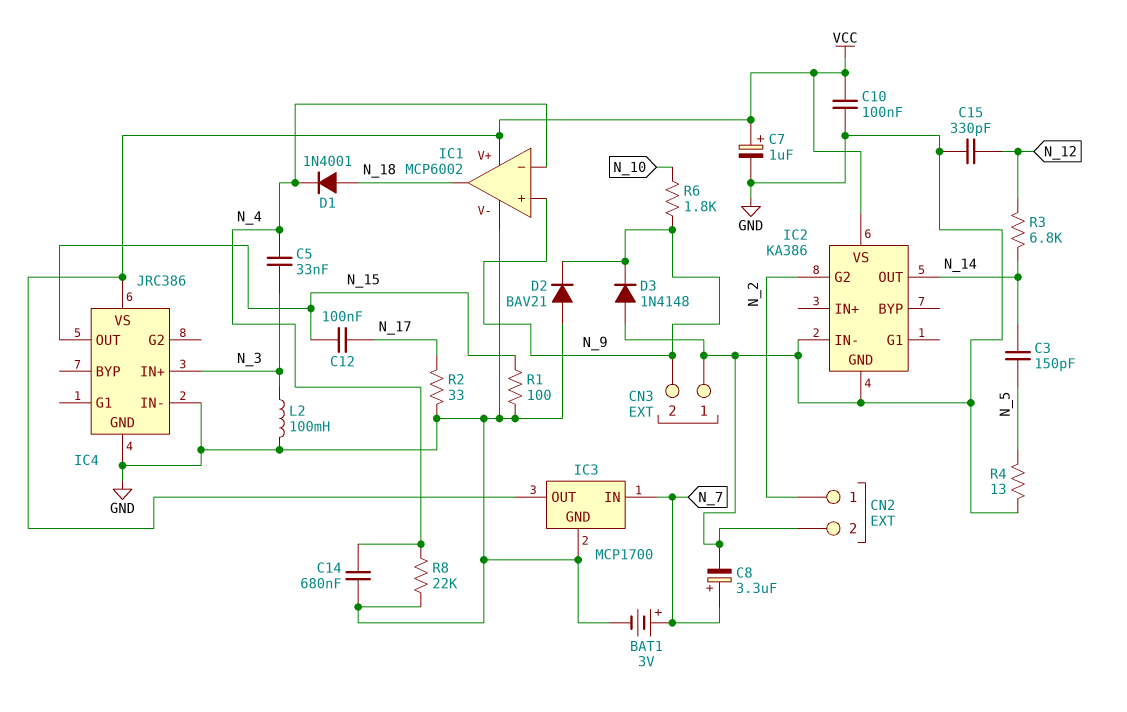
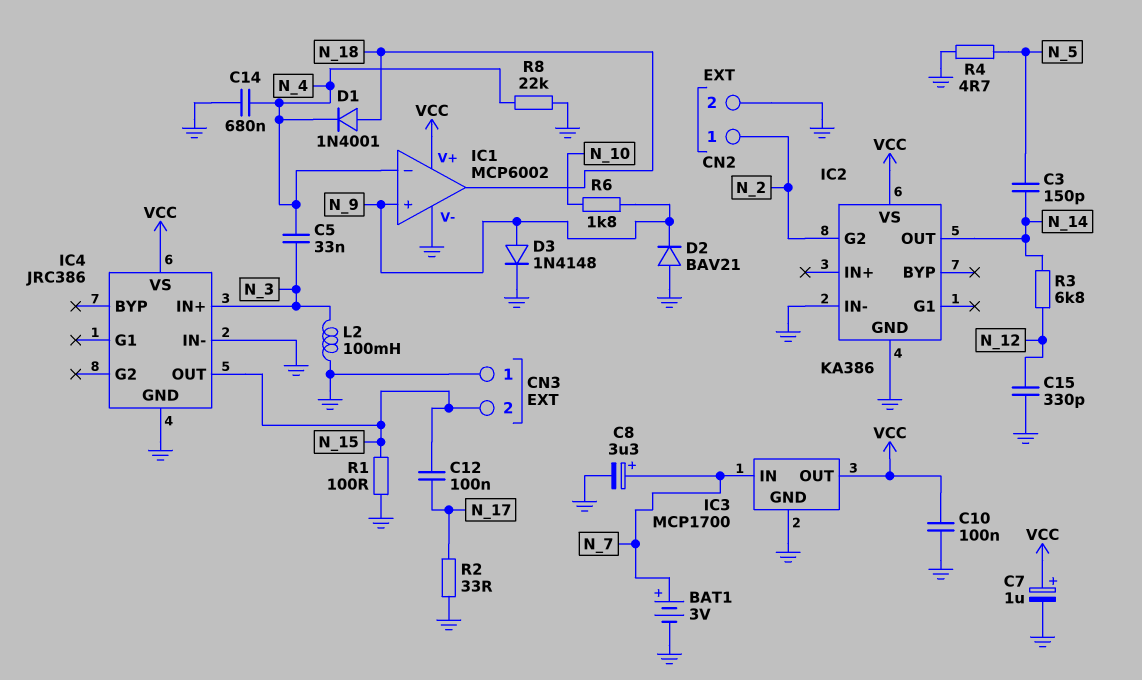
CN3 pin 2: N_9 -> N_15
D3: diode 1N4148 (A GND, K N_9) -> diode 1N4148 (A N_9, K GND)
R4: 13 (GND, N_5) -> 4.7 (GND, N_5)

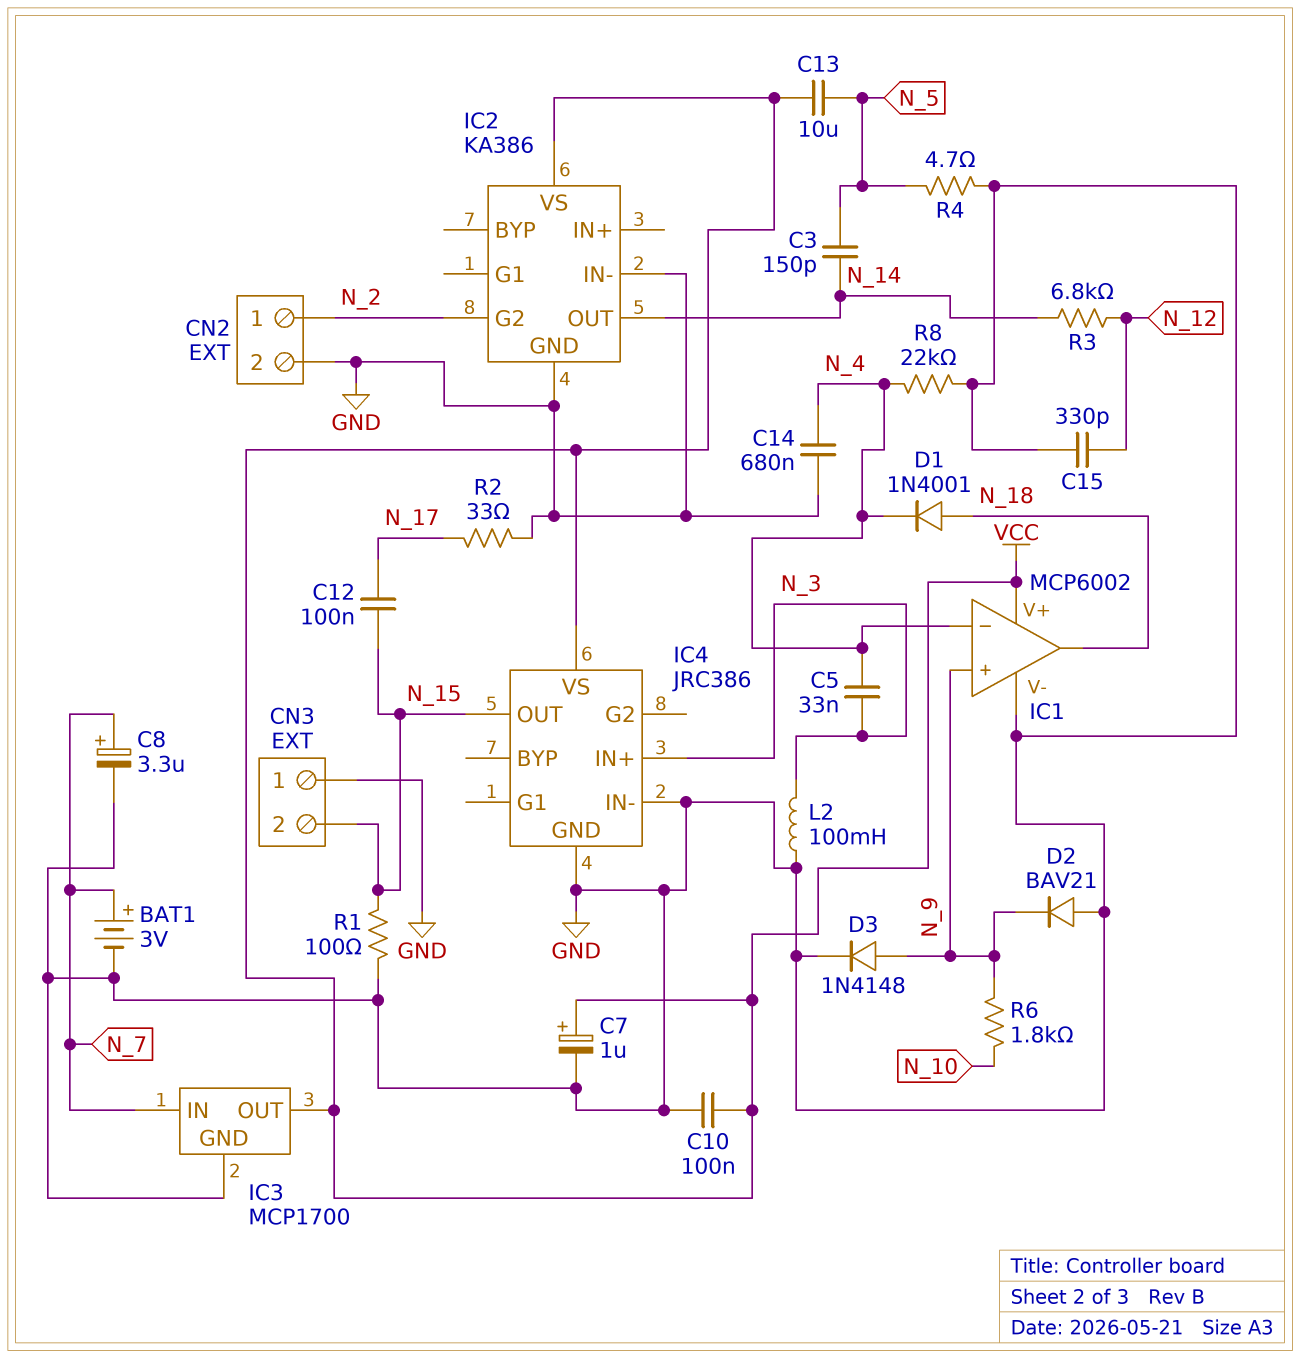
C13: none -> 10uF (N_5, VCC)

